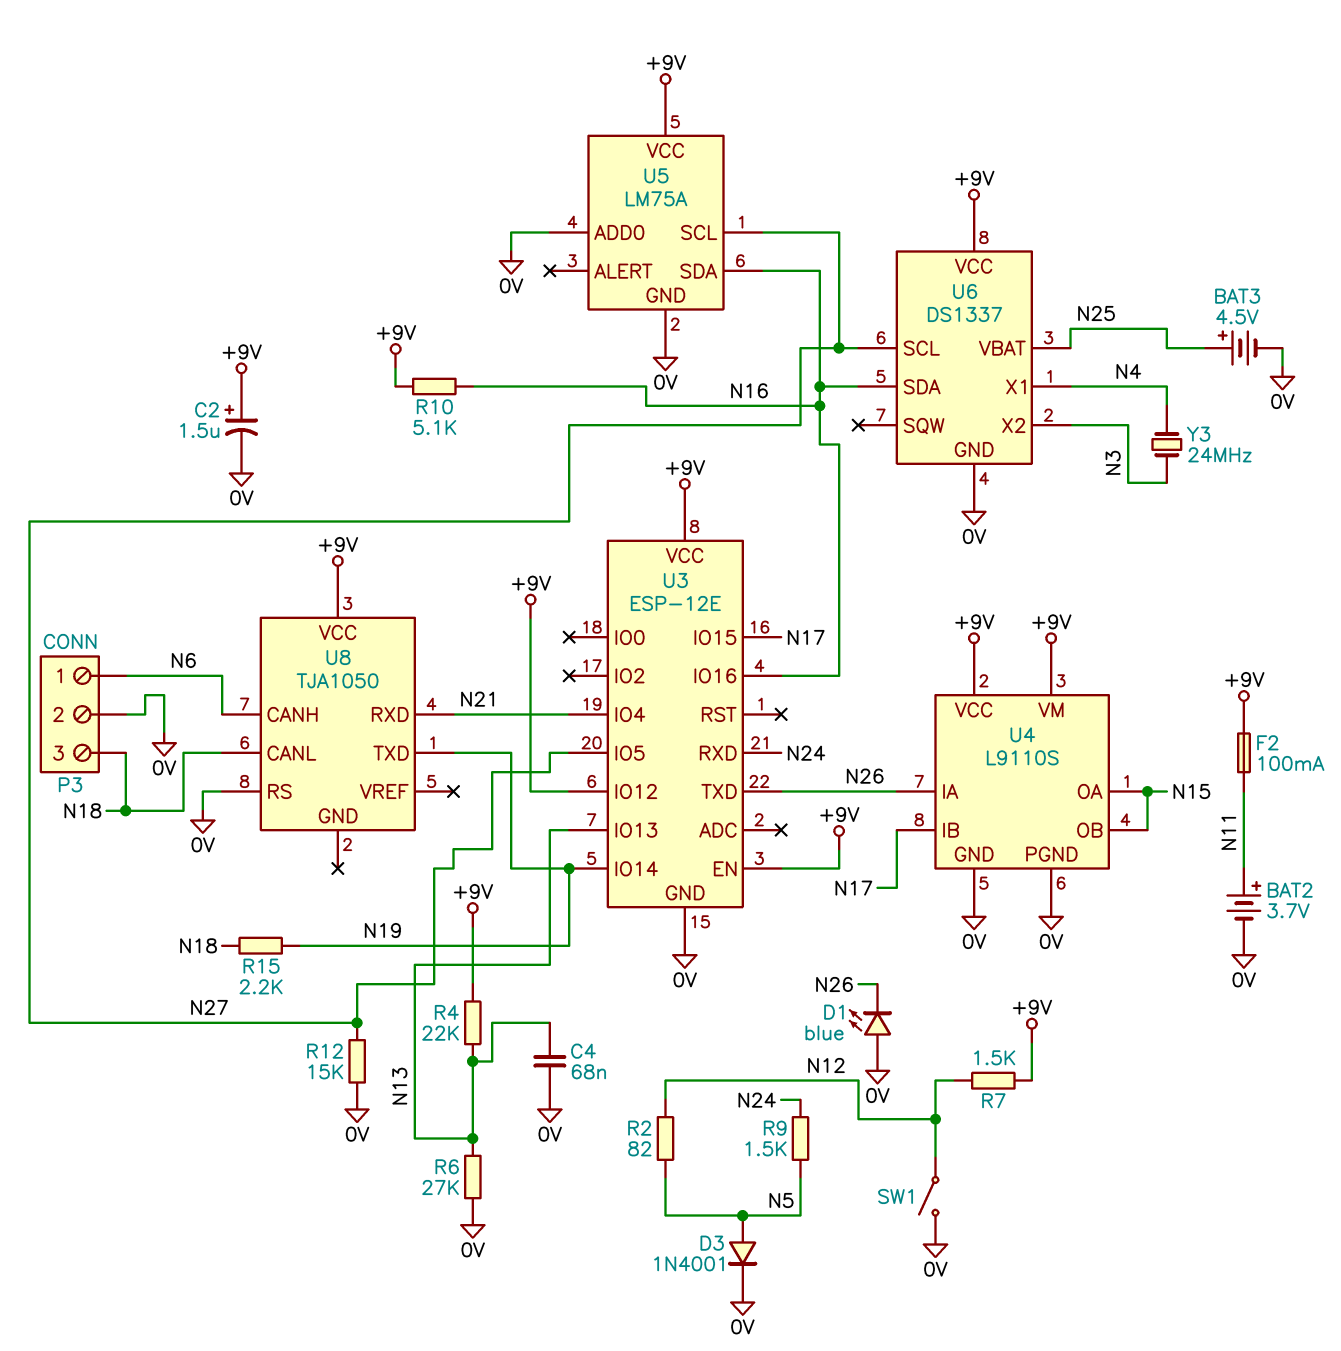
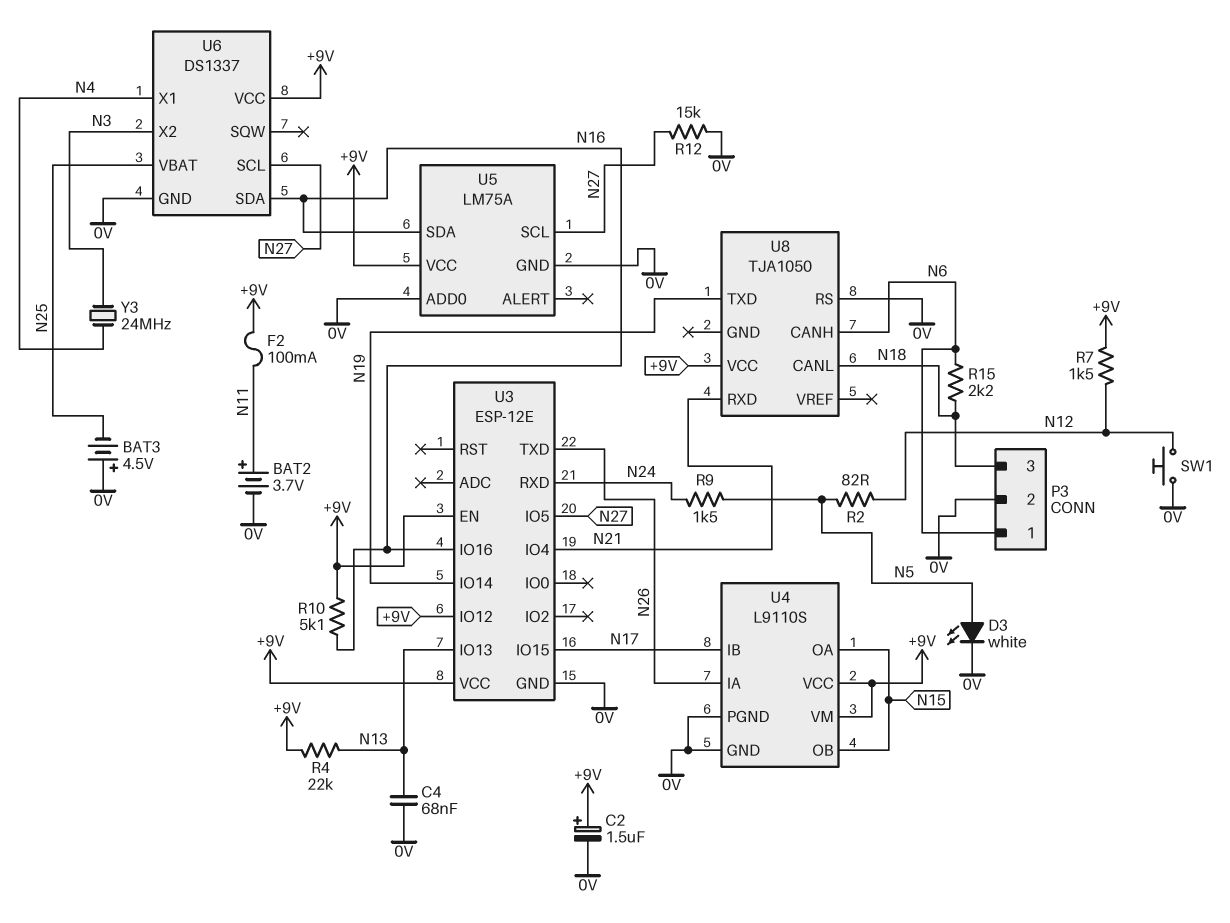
BAT3: 4.5V (plus N25, minus 0V) -> 4.5V (plus 0V, minus N25)
D1: LED blue (A 0V, K N26) -> none
D3: diode 1N4001 (A N5, K 0V) -> LED white (A N5, K 0V)
R6: 27k (0V, N13) -> none
R15: 2.2k (N18, N19) -> 2.2k (N6, N18)
SW1: switch (0V, N12) -> button (0V, N12)

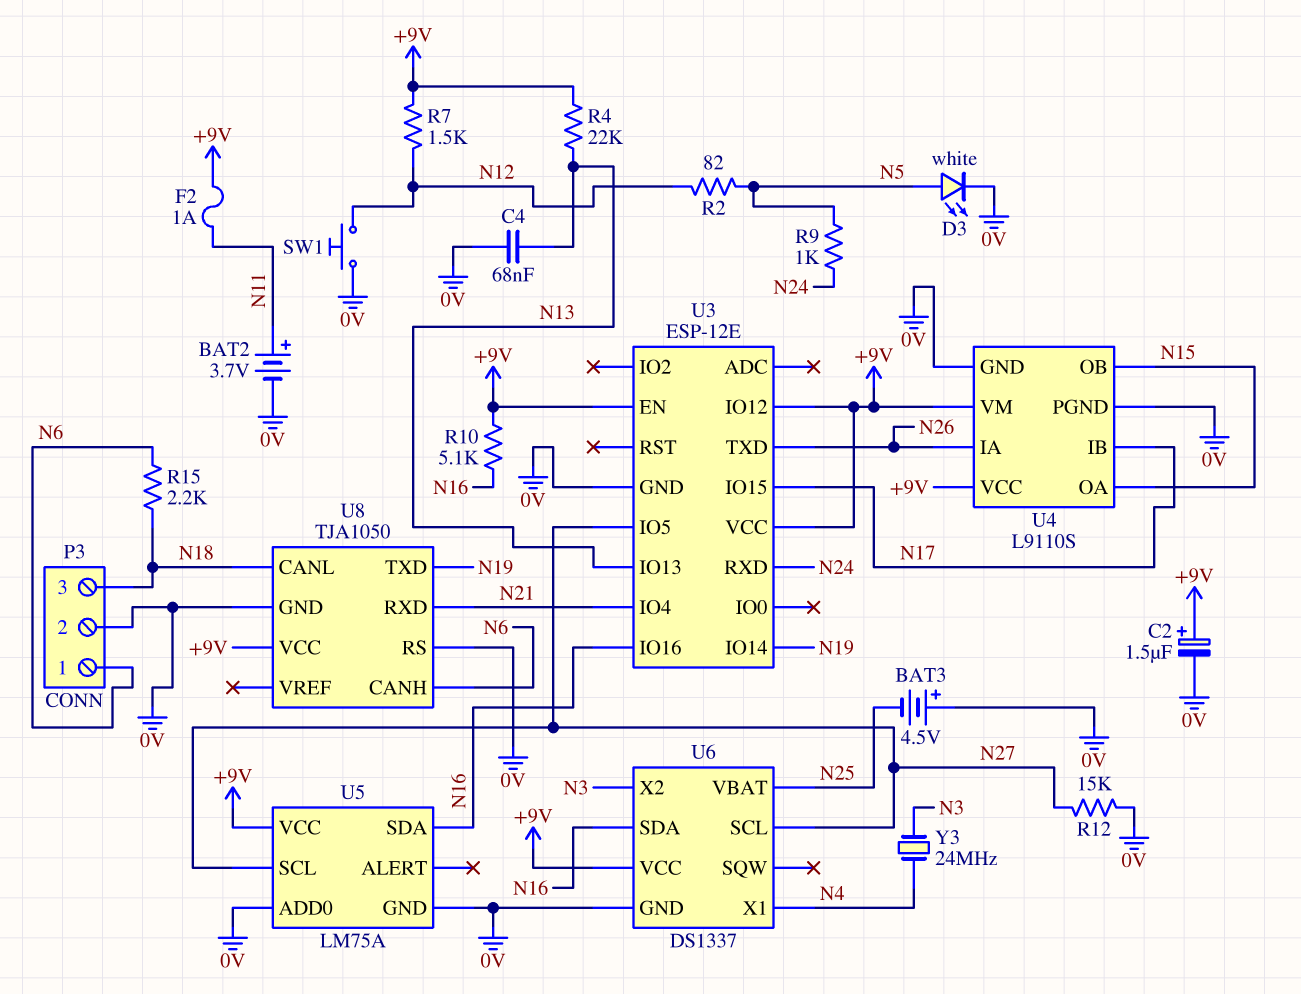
F2: 100mA (+9V, N11) -> 1A (+9V, N11)
R9: 1.5k (N5, N24) -> 1k (N5, N24)
U8 pin GND: none -> 0V

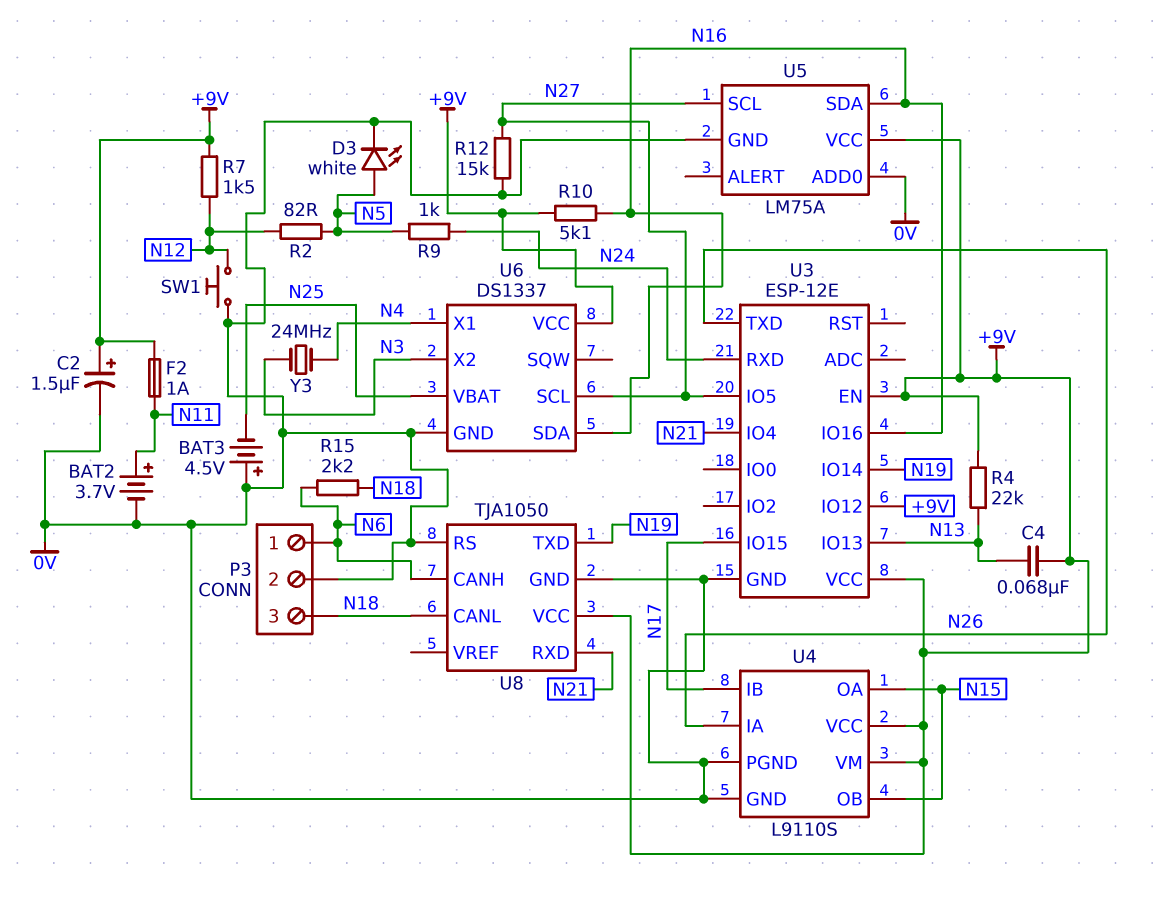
C4: 68nF (0V, N13) -> 68nF (+9V, N13)

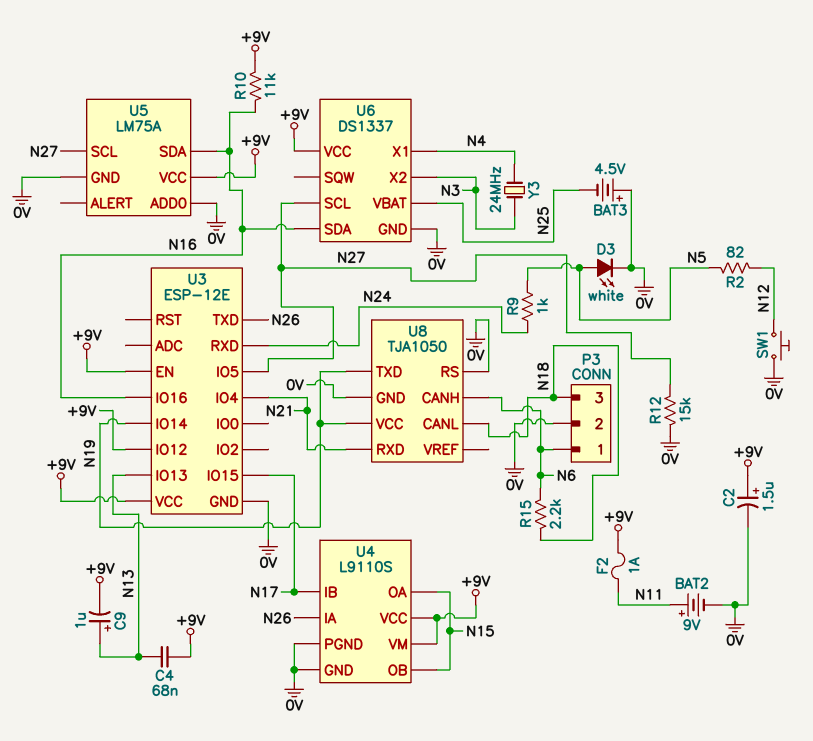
BAT2: 3.7V (plus N11, minus 0V) -> 9V (plus N11, minus 0V)
C9: none -> 1uF (plus N13, minus +9V)
R4: 22k (+9V, N13) -> none
R7: 1.5k (+9V, N12) -> none
R10: 5.1k (+9V, N16) -> 11k (+9V, N16)
U8 pin VCC: +9V -> N19

